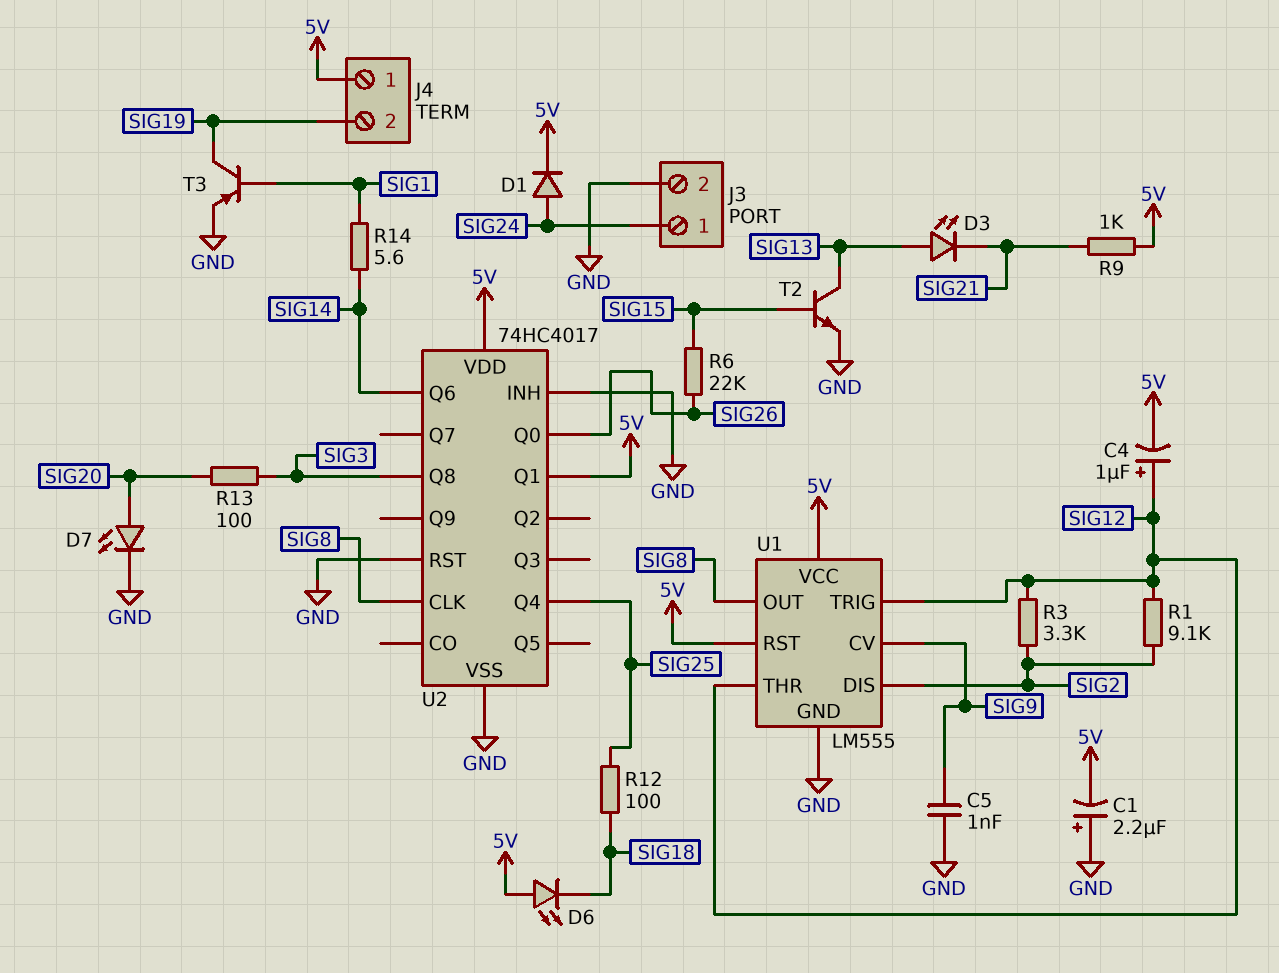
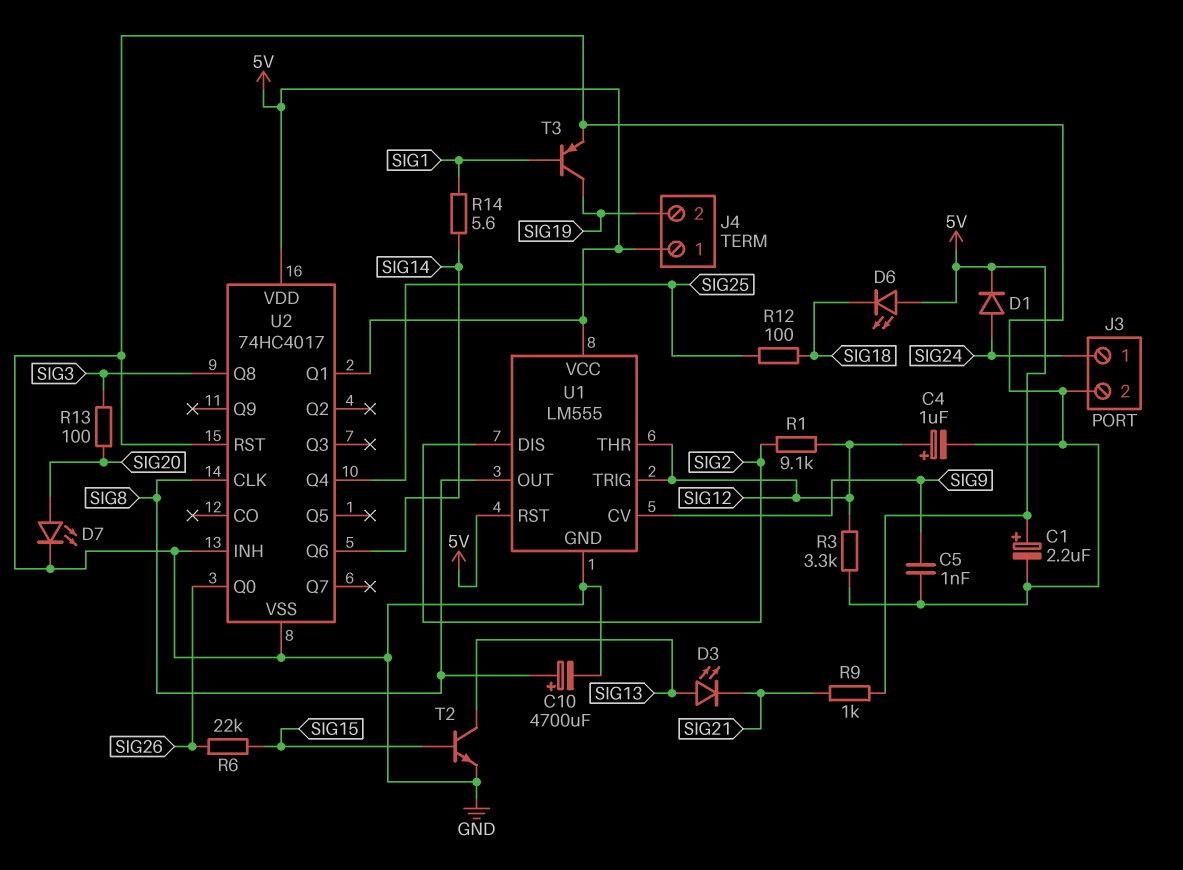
C1: 2.2uF (plus GND, minus 5V) -> 2.2uF (plus 5V, minus GND)
C4: 1uF (plus SIG12, minus 5V) -> 1uF (plus SIG12, minus GND)
C10: none -> 4700uF (plus SIG8, minus GND)
R3: 3.3k (SIG2, SIG12) -> 3.3k (GND, SIG12)

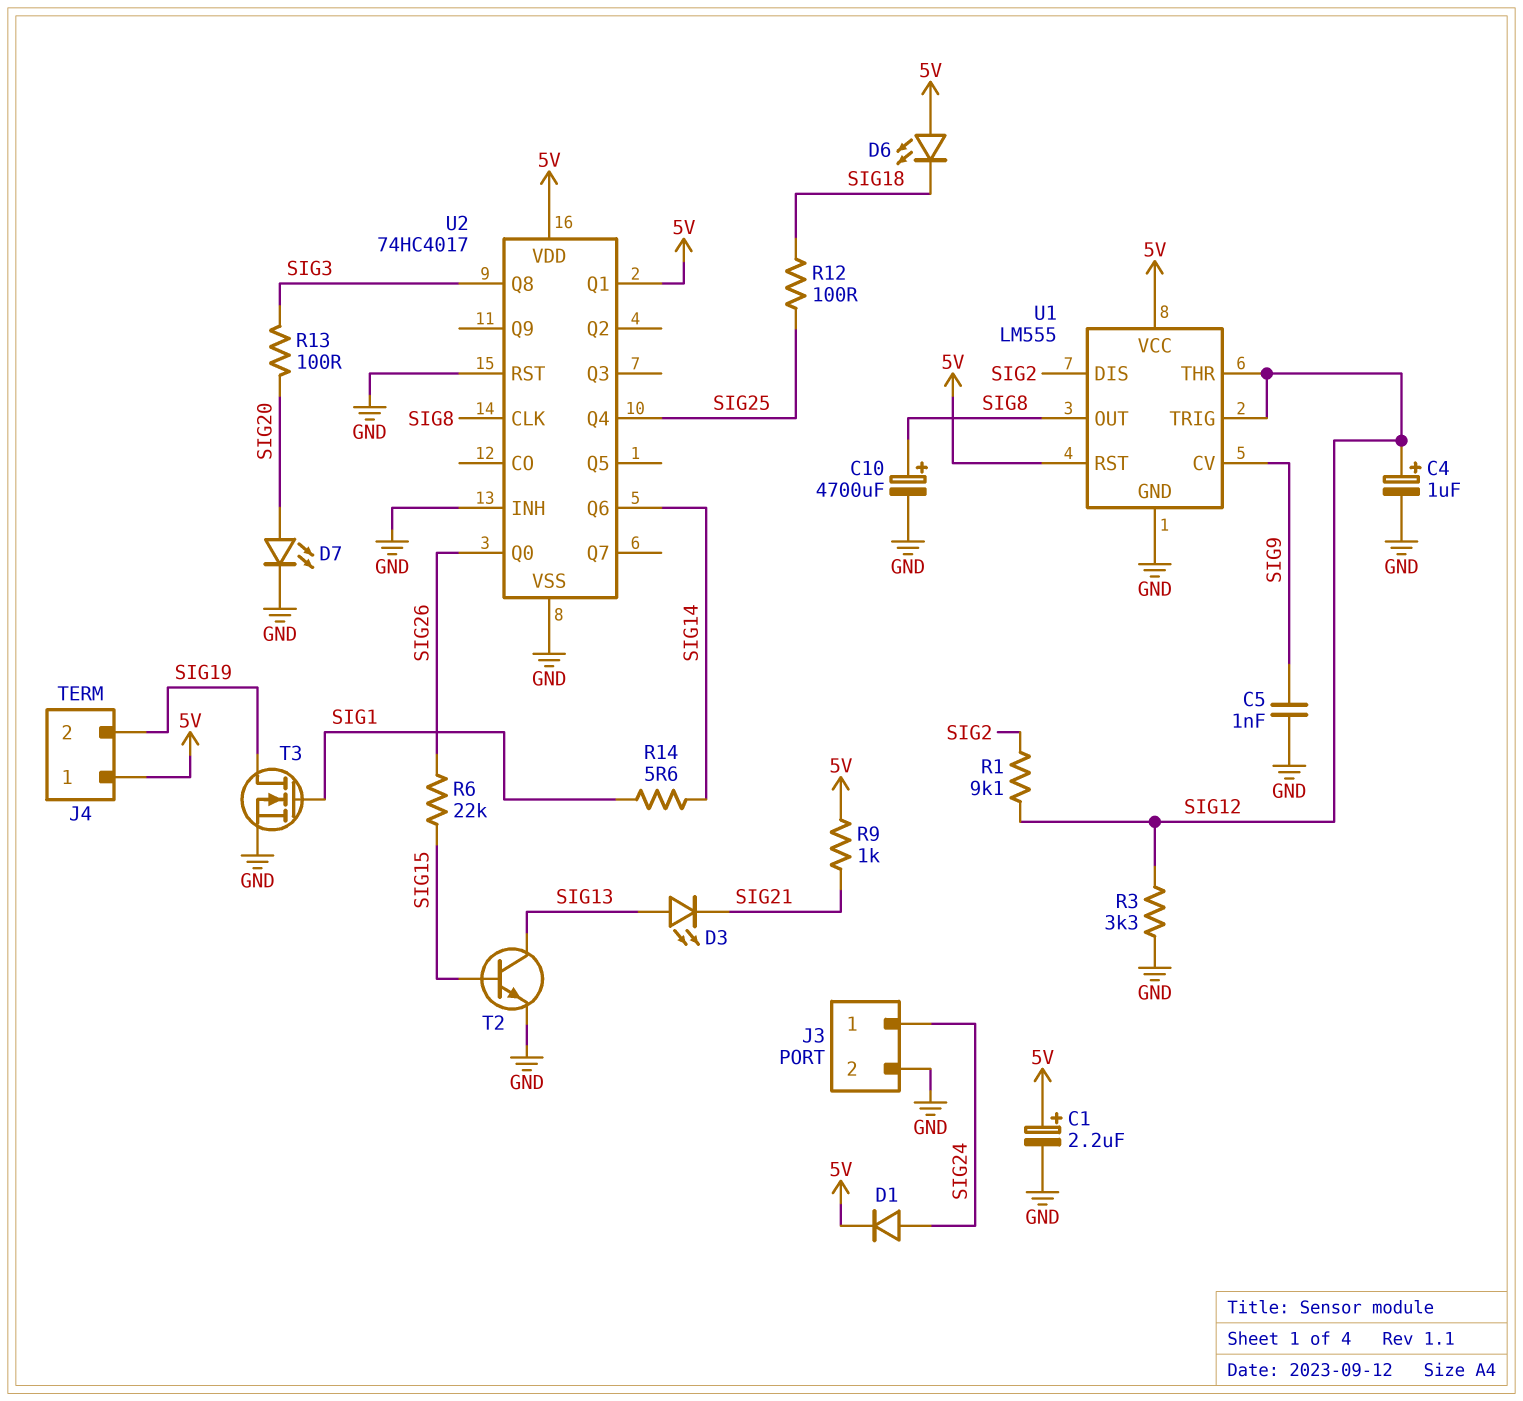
T3: PNP (B SIG1, C SIG19, E GND) -> NMOS (G SIG1, D SIG19, S GND)

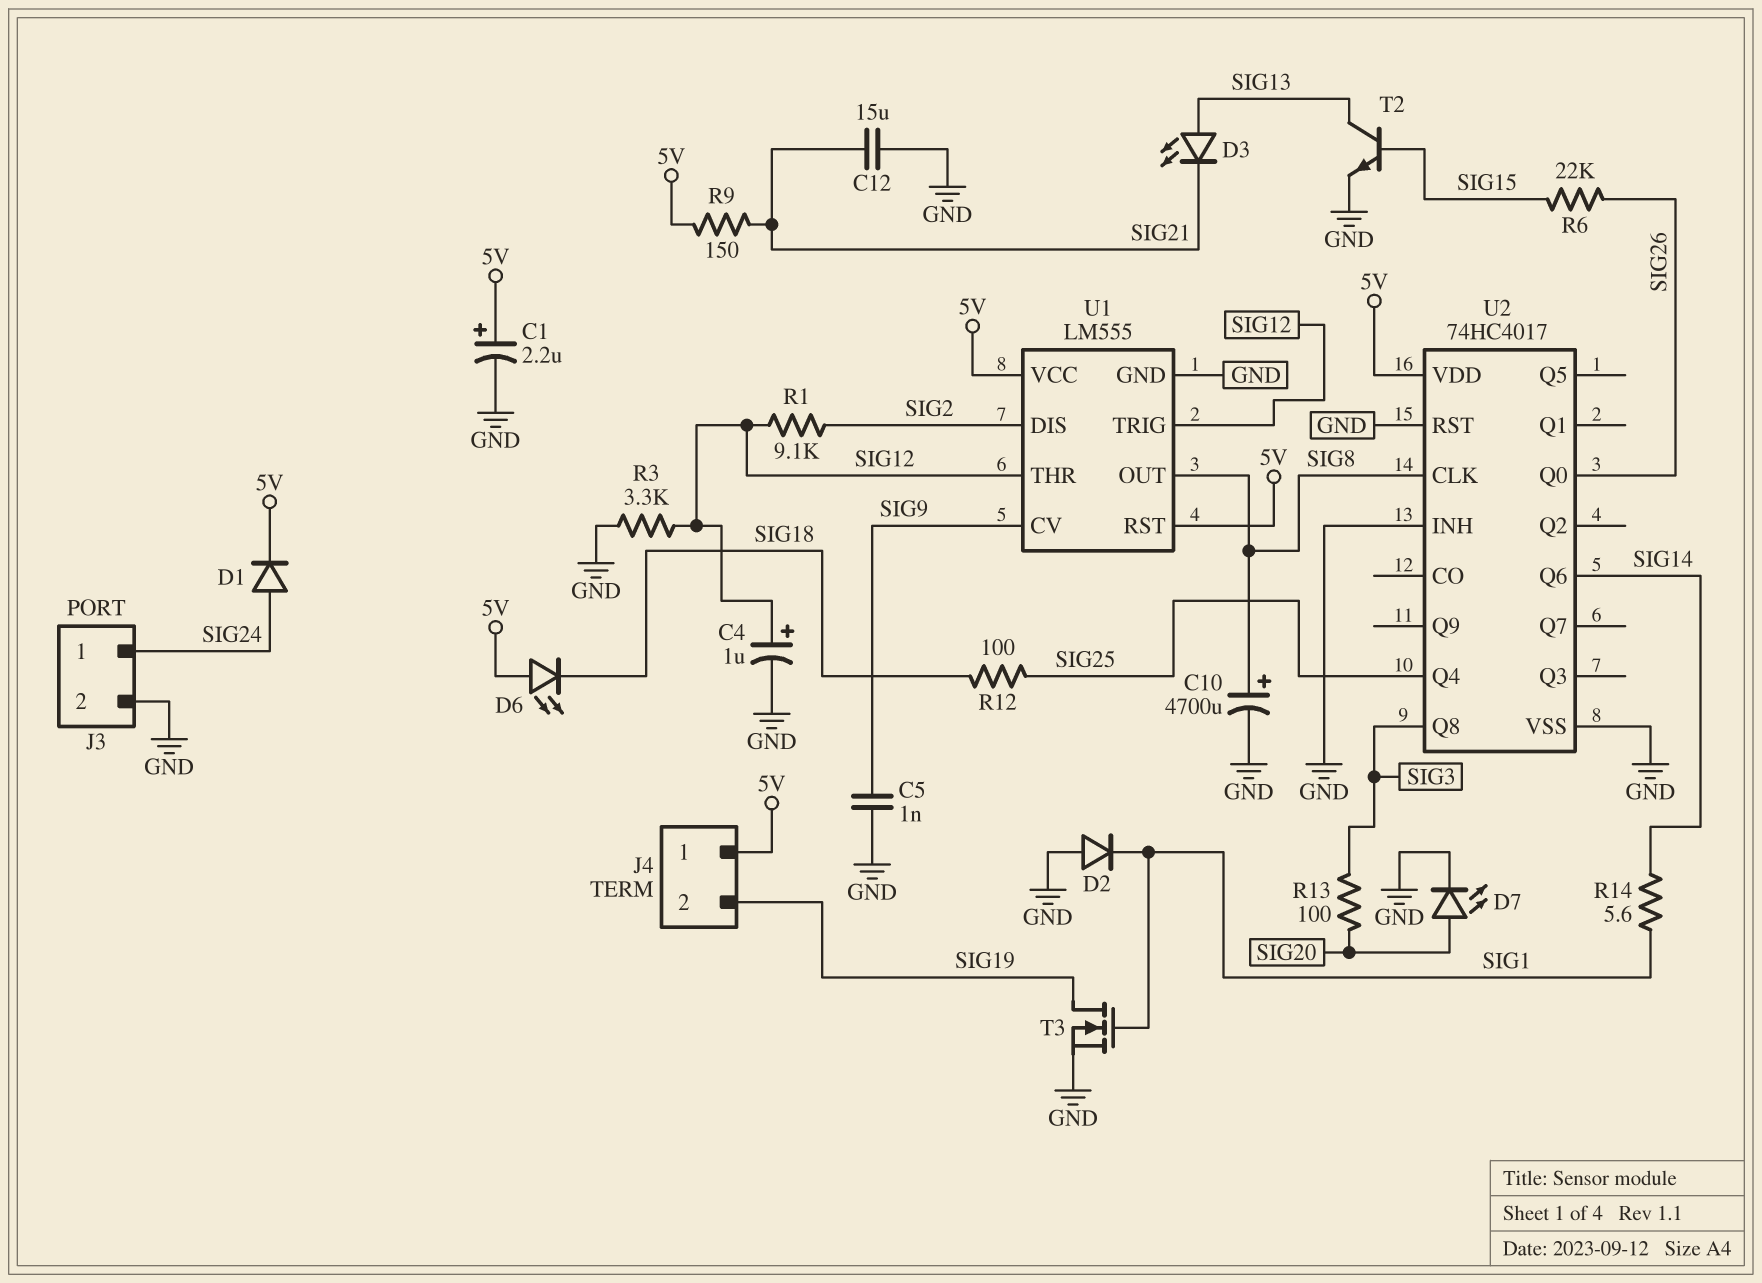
C12: none -> 15uF (GND, SIG21)
D2: none -> diode (A GND, K SIG1)
R9: 1k (5V, SIG21) -> 150 (5V, SIG21)
U2 pin Q1: 5V -> none

